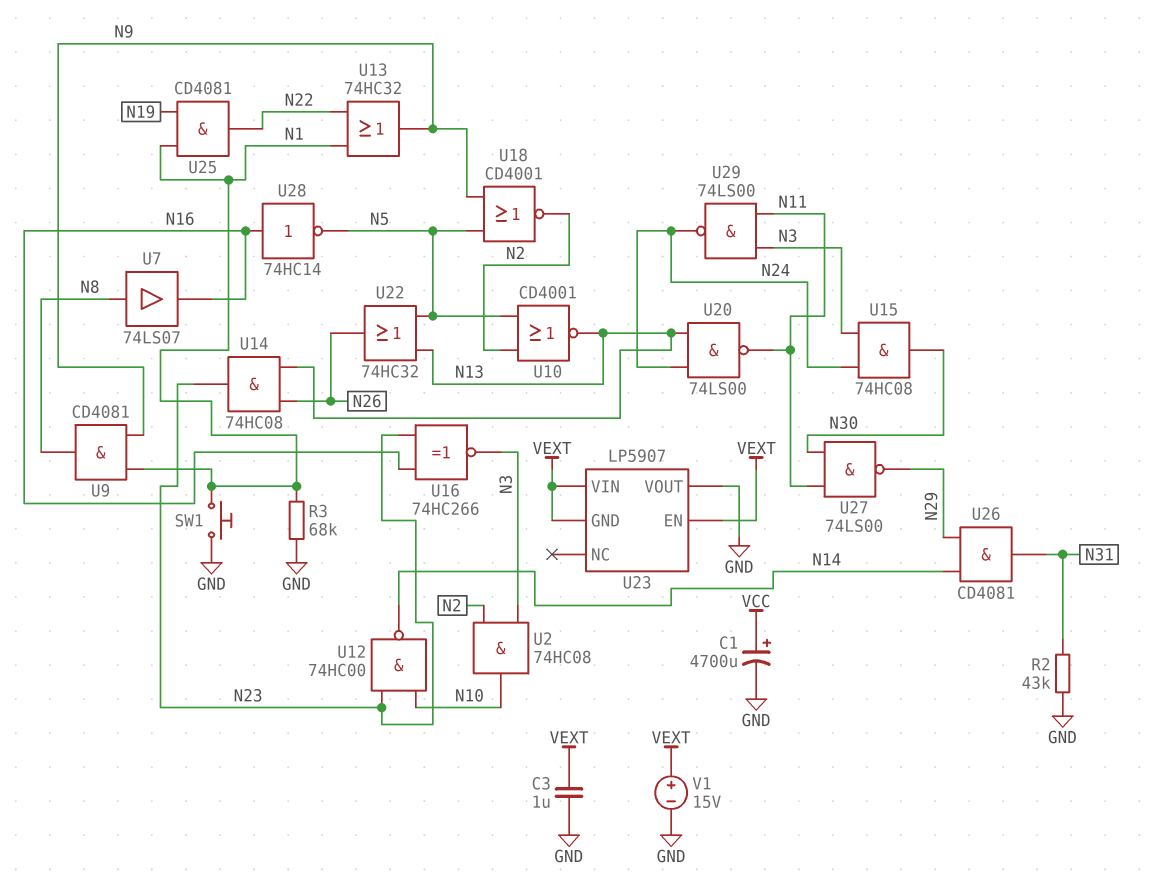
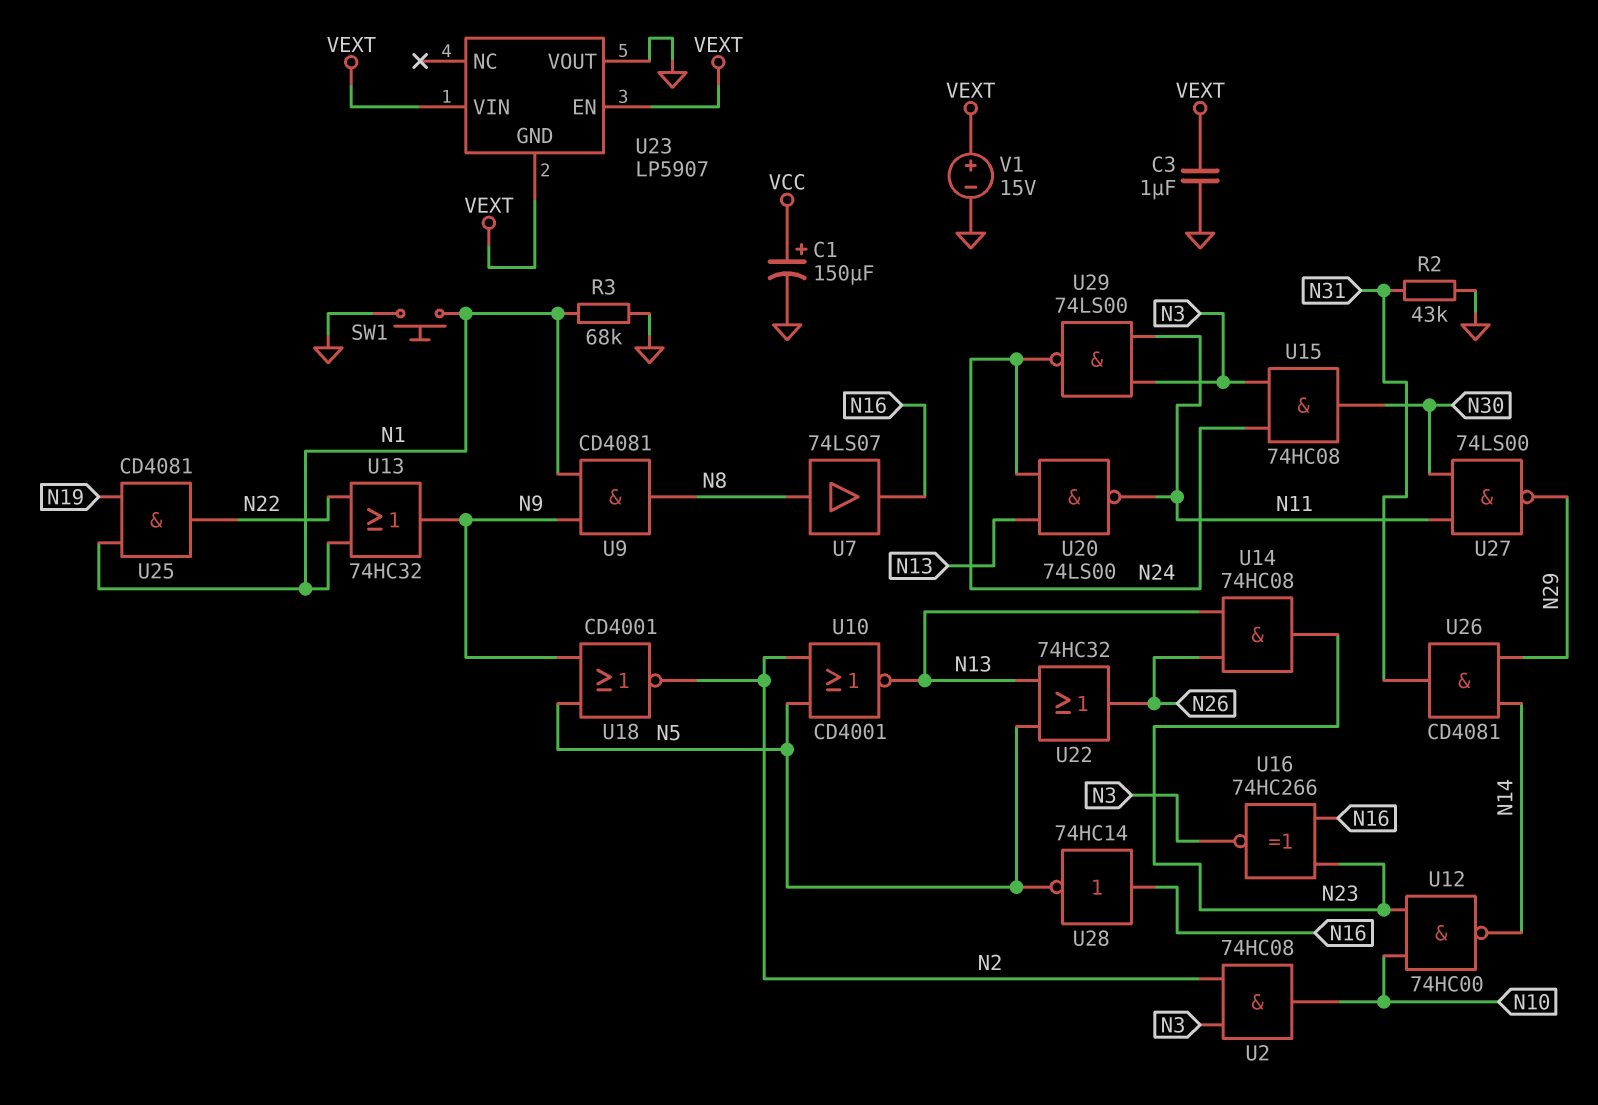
C1: 4700uF (plus VCC, minus GND) -> 150uF (plus VCC, minus GND)

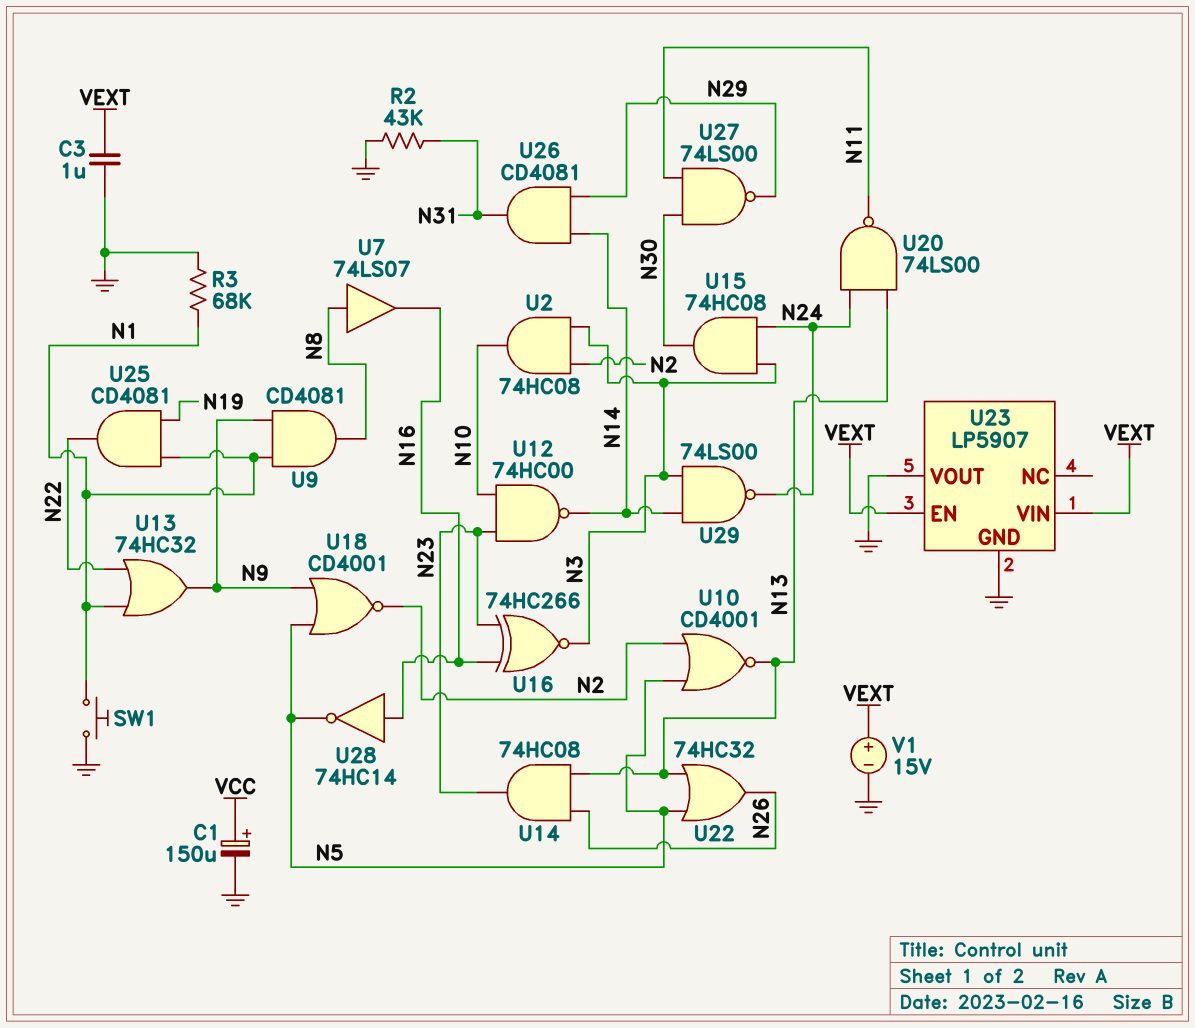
U23 pin GND: VEXT -> GND
U29: NAND 74LS00 (in N3, in N11, out N24) -> NAND 74LS00 (in N3, in N14, out N24)

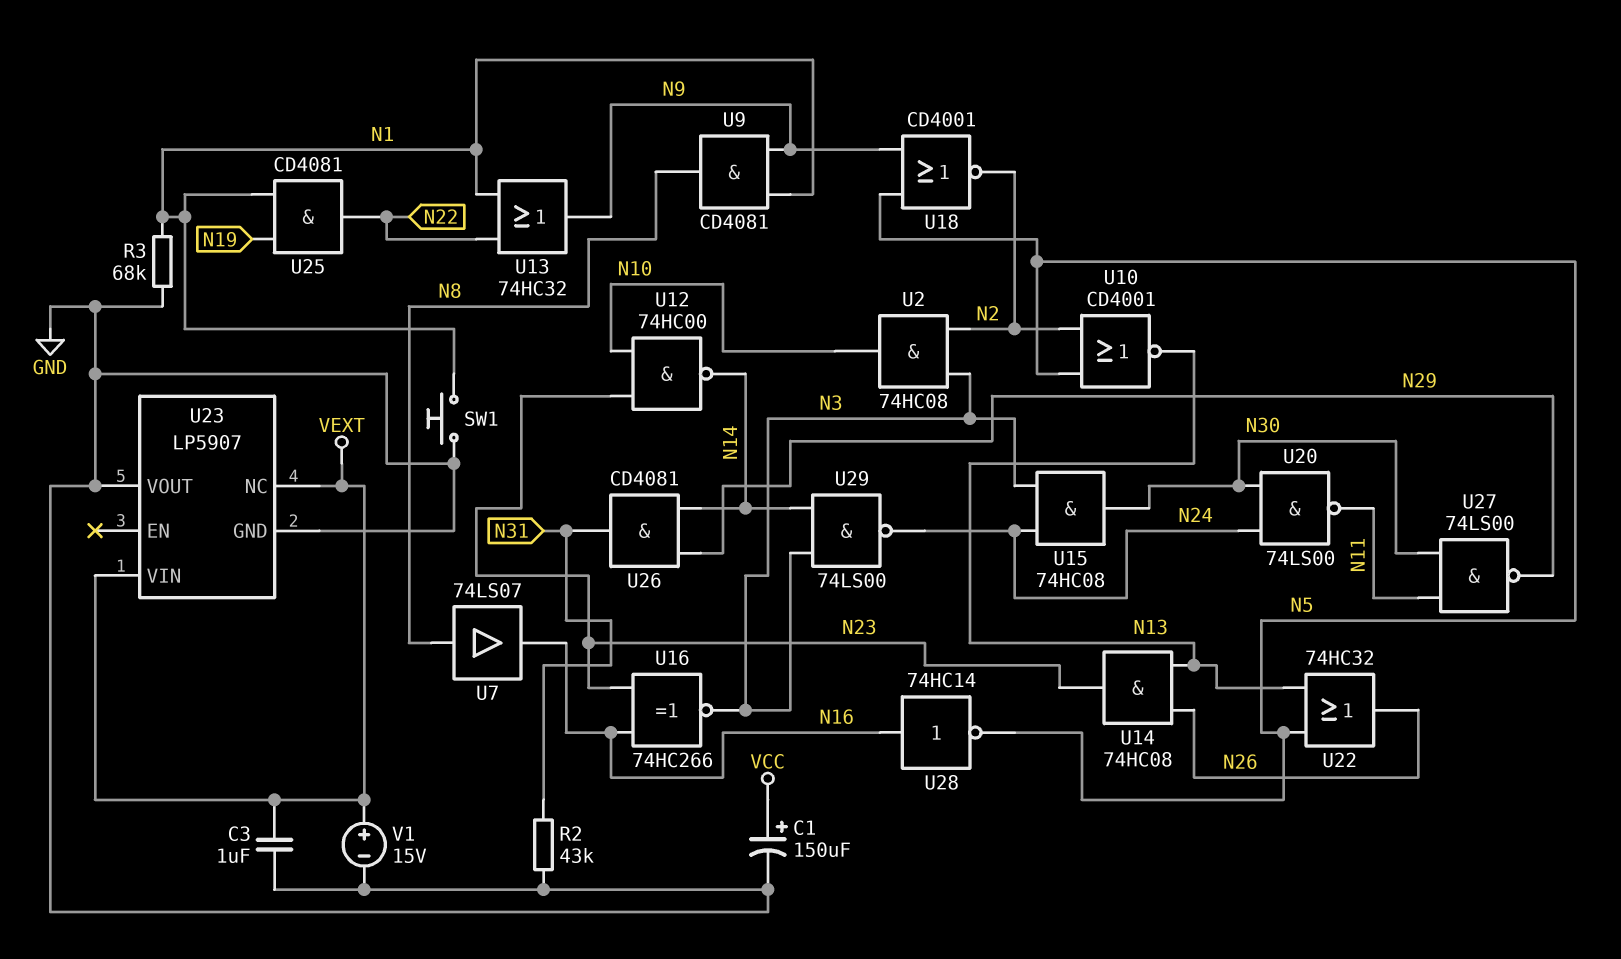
U20: NAND 74LS00 (in N13, in N24, out N11) -> NAND 74LS00 (in N24, in N30, out N11)
U23 pin EN: VEXT -> none
U23 pin NC: none -> VEXT

